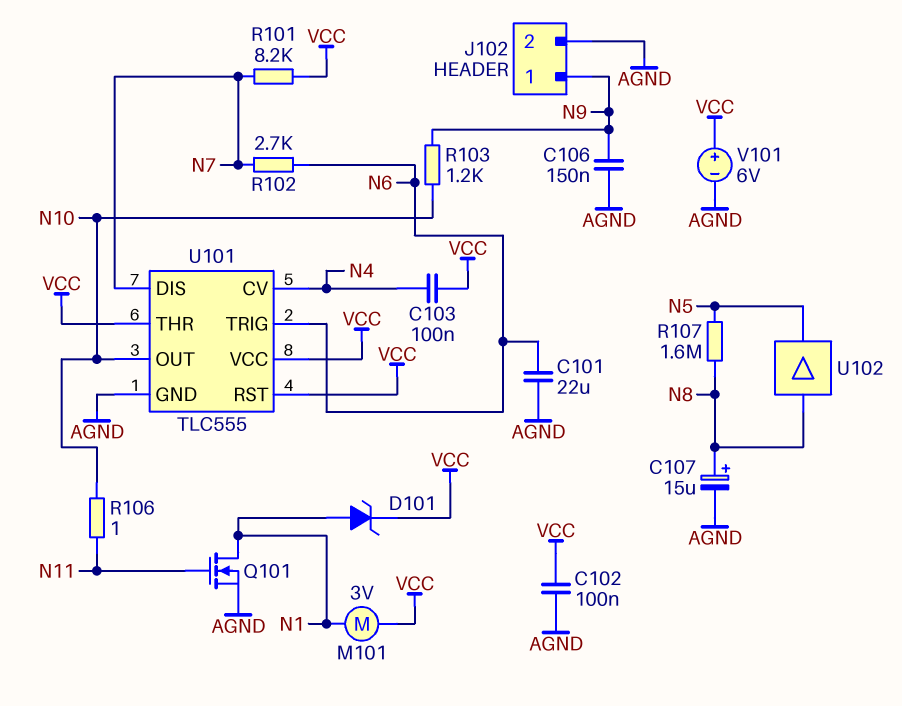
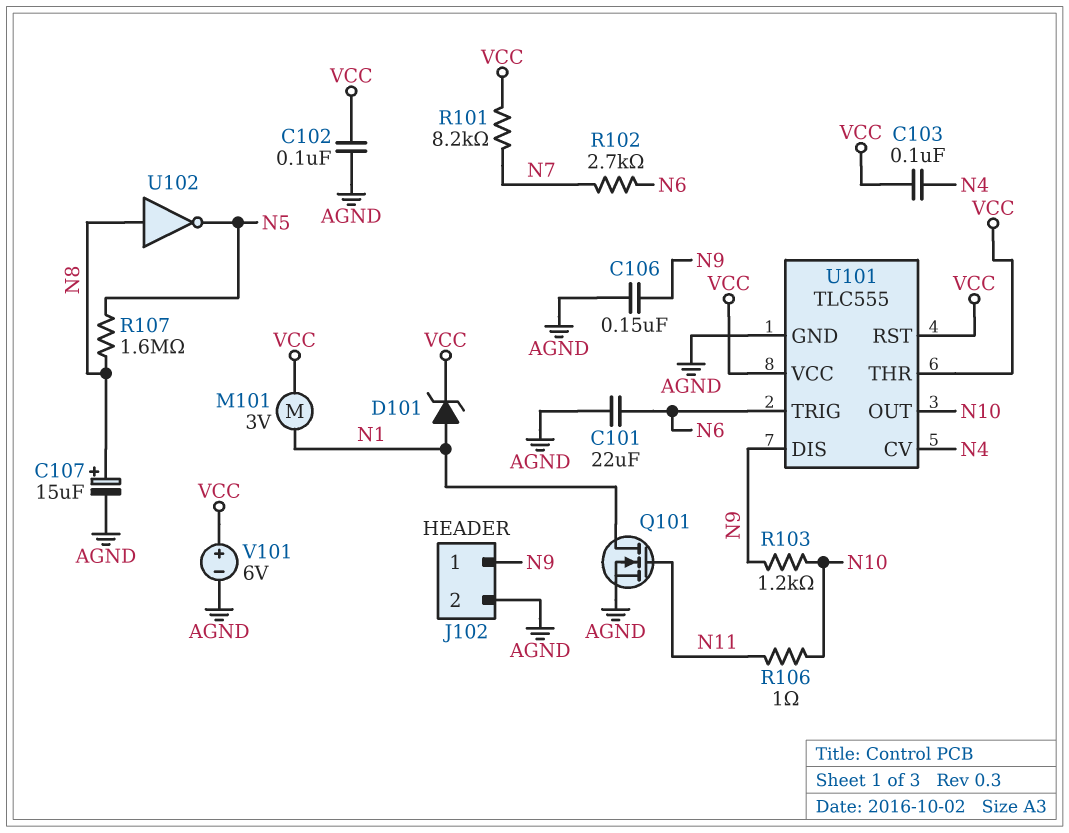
U101 pin DIS: N7 -> N9
U102: buffer (in N8, out N5) -> NOT (in N8, out N5)

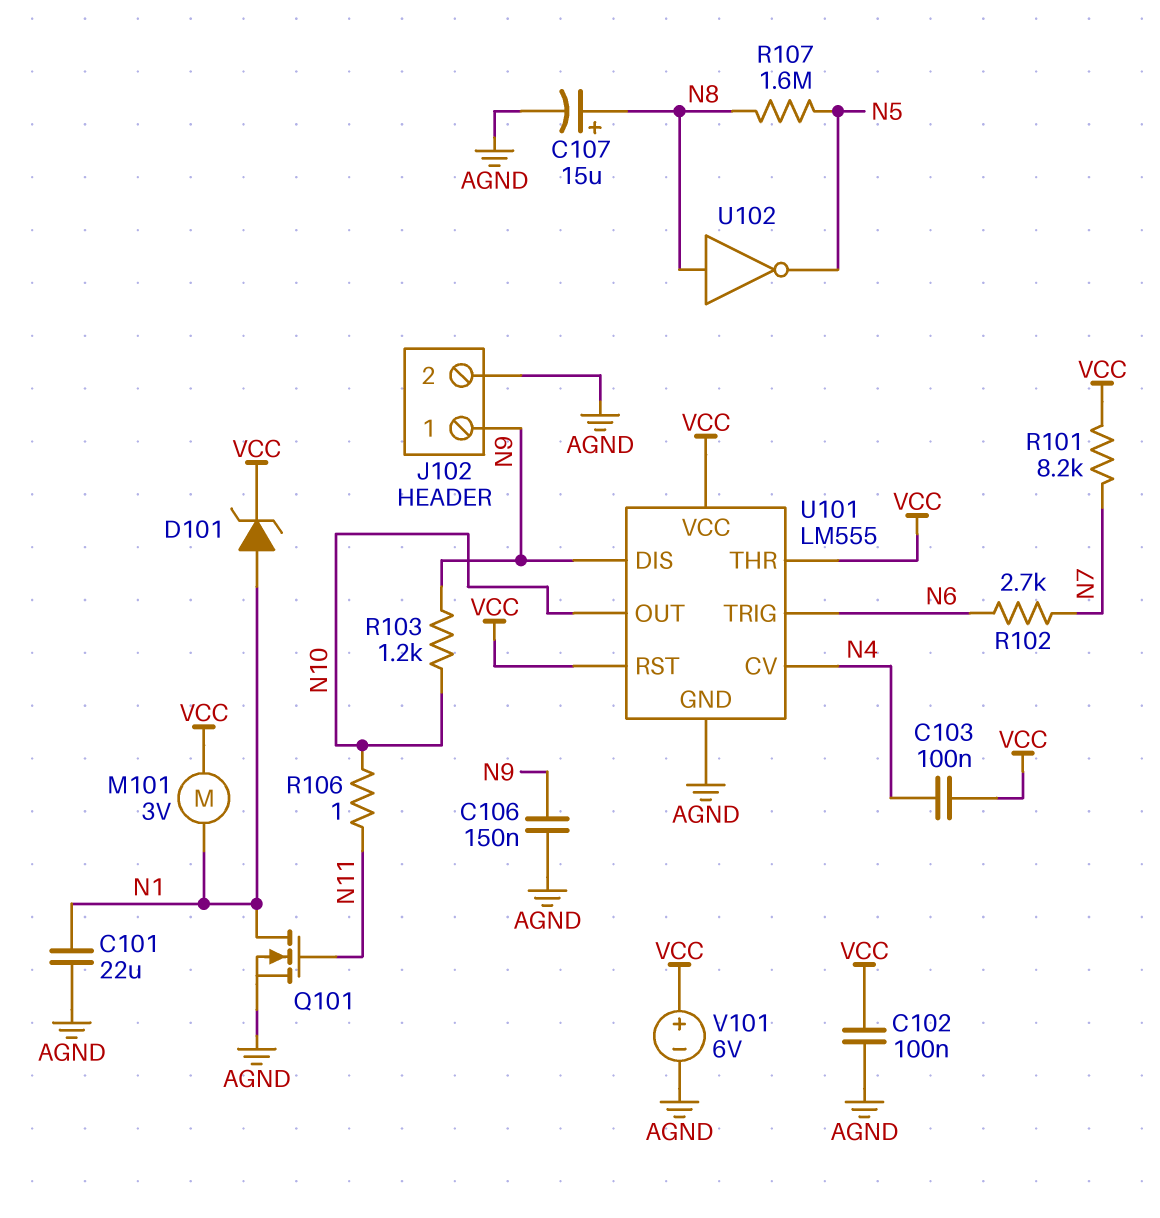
C101: 22uF (AGND, N6) -> 22uF (AGND, N1)
U101: TLC555 -> LM555

